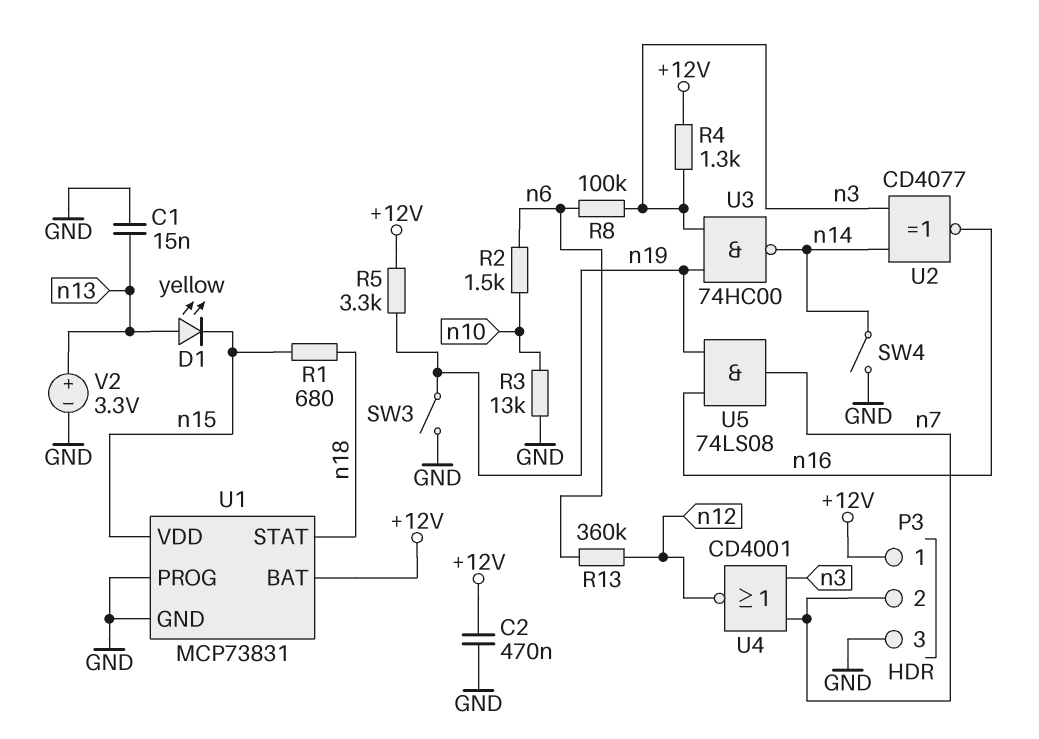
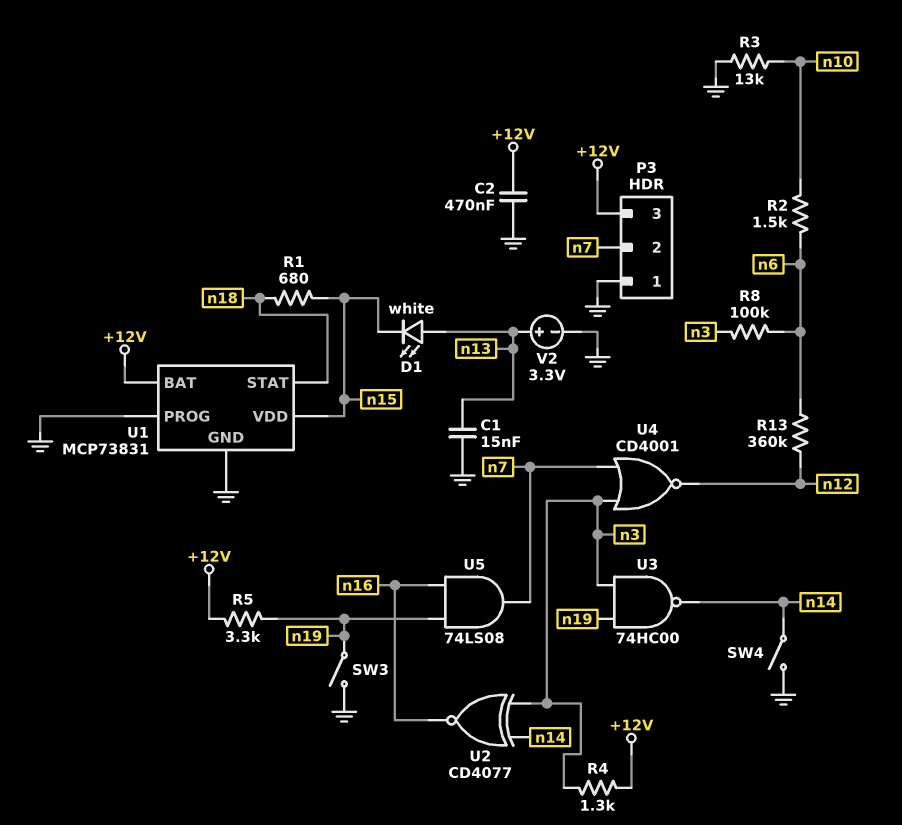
D1: LED yellow (A n13, K n15) -> LED white (A n13, K n15)
P3 pin 1: +12V -> GND
P3 pin 3: GND -> +12V

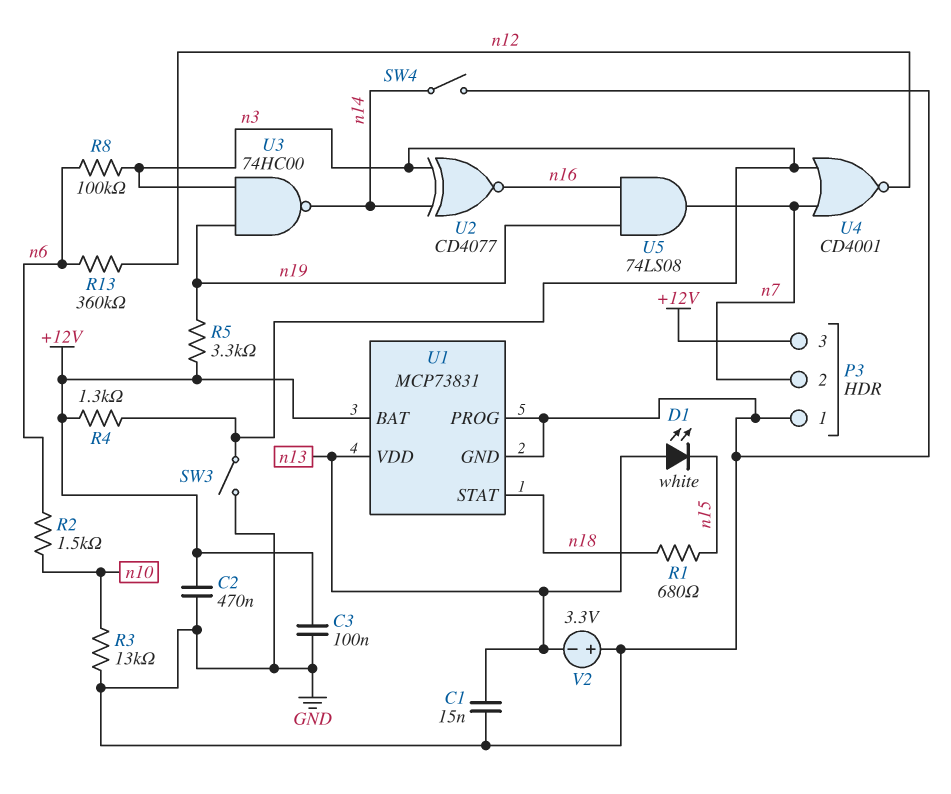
C3: none -> 100nF (+12V, GND)
SW3: switch (GND, n19) -> switch (GND, n3)
U1 pin VDD: n15 -> n13
V2: 3.3V (plus n13, minus GND) -> 3.3V (plus GND, minus n13)

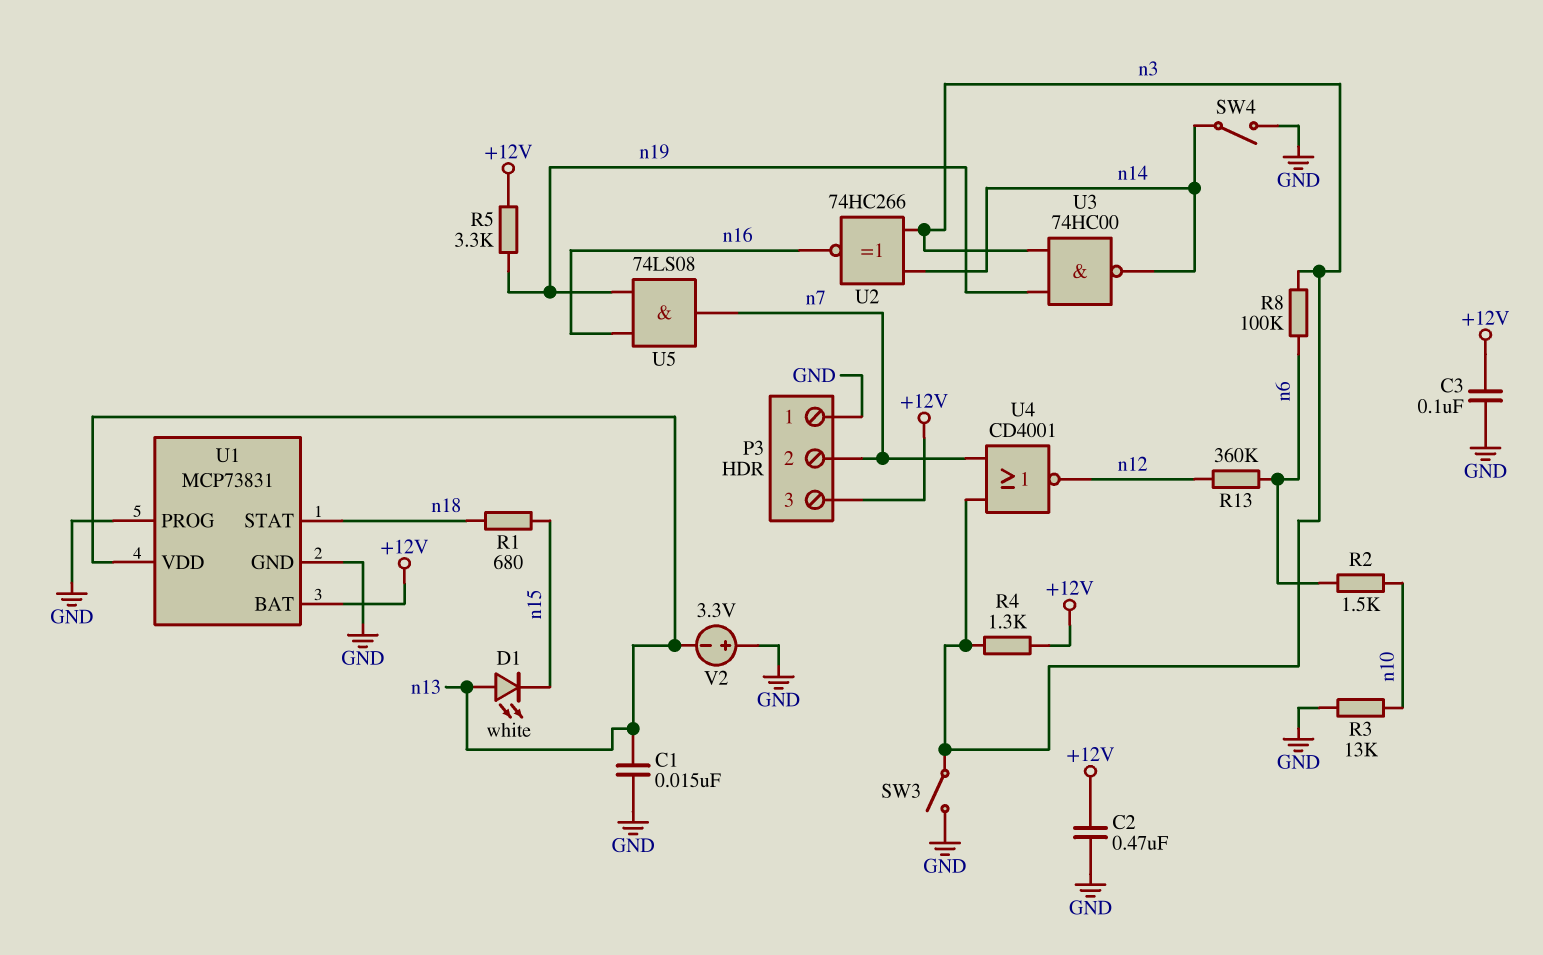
U2: XNOR CD4077 (in n3, in n14, out n16) -> XNOR 74HC266 (in n3, in n14, out n16)

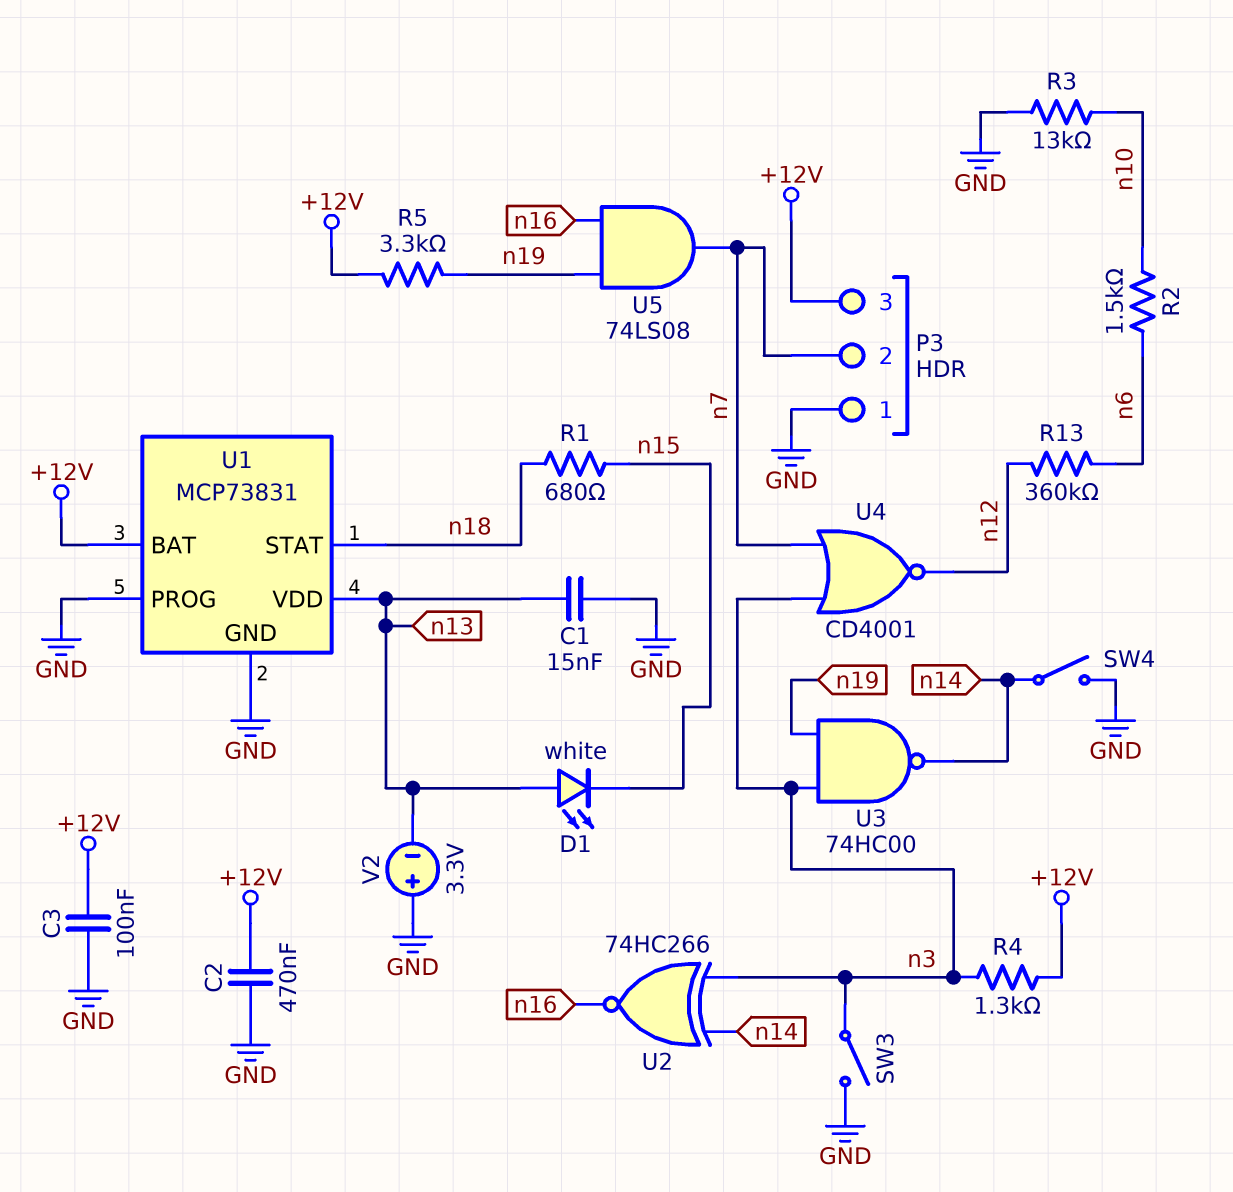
R8: 100k (n3, n6) -> none

